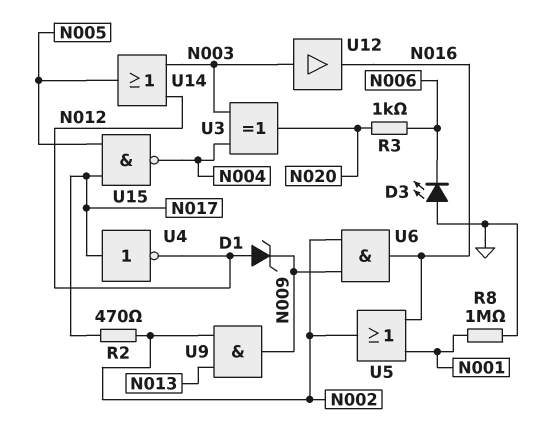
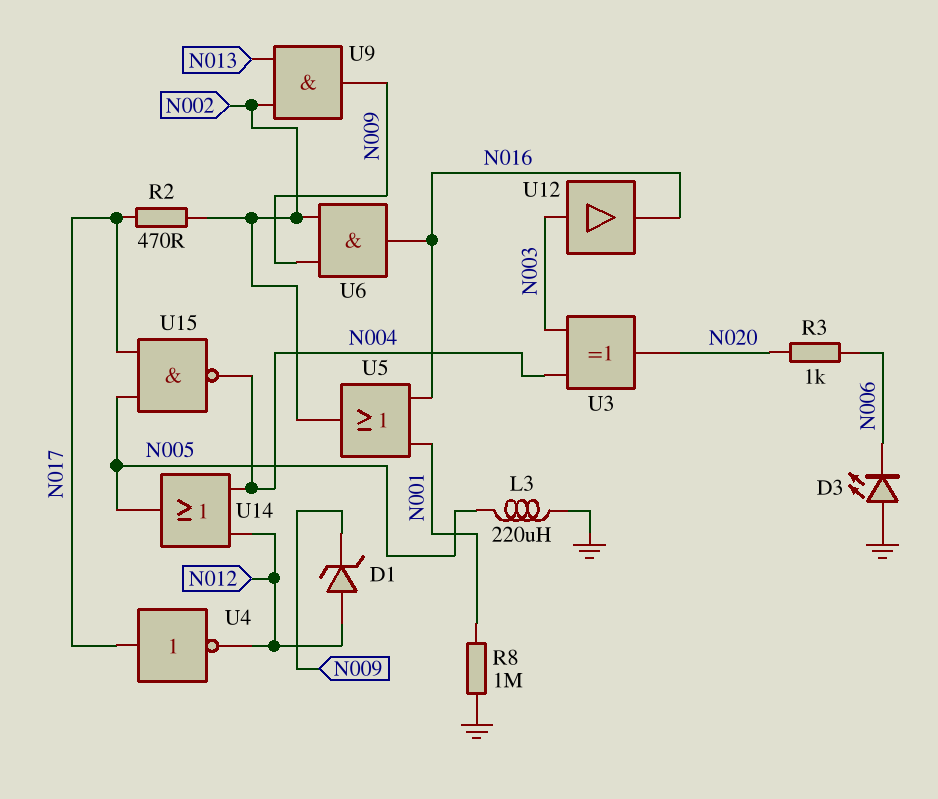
L3: none -> 220uH (GND, N005)
U14: OR (in N003, in N012, out N005) -> OR (in N004, in N012, out N005)

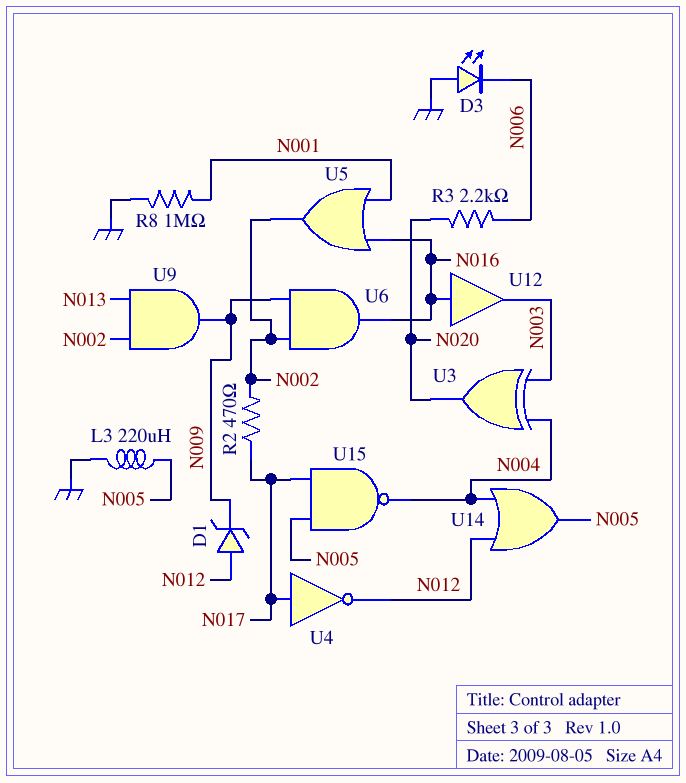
R3: 1k (N006, N020) -> 2.2k (N006, N020)
U12: buffer (in N003, out N016) -> buffer (in N016, out N003)

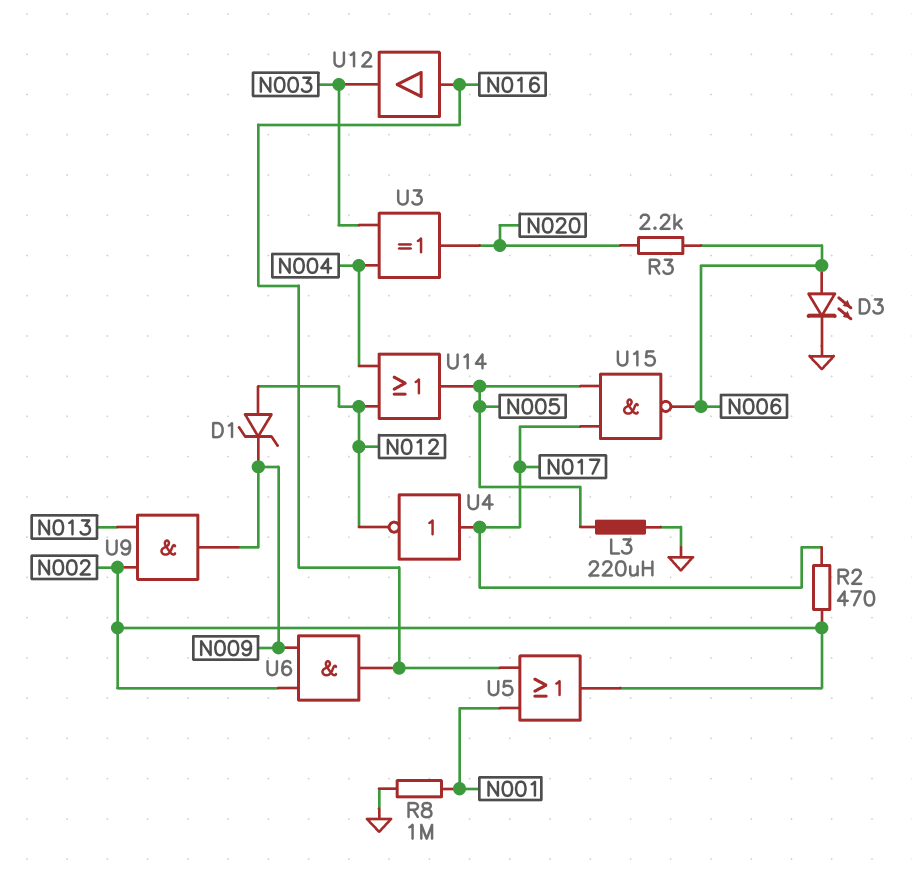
D3: LED (A GND, K N006) -> LED (A N006, K GND)
U15: NAND (in N005, in N017, out N004) -> NAND (in N005, in N017, out N006)

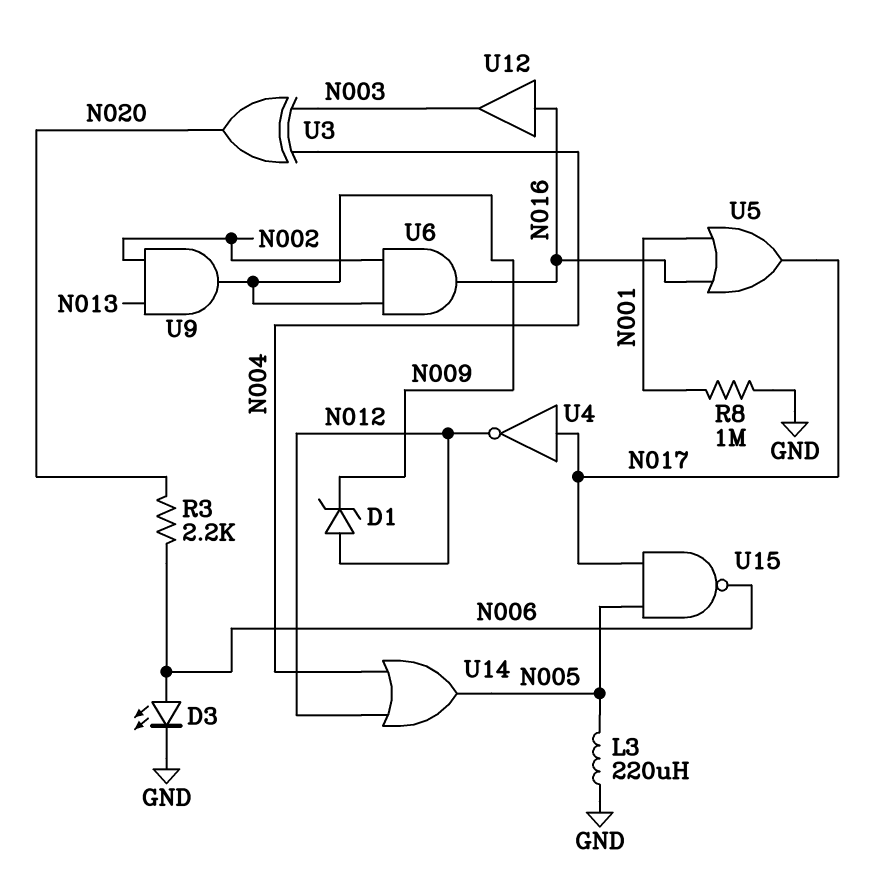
R2: 470 (N002, N017) -> none
U5: OR (in N001, in N016, out N002) -> OR (in N001, in N016, out N017)

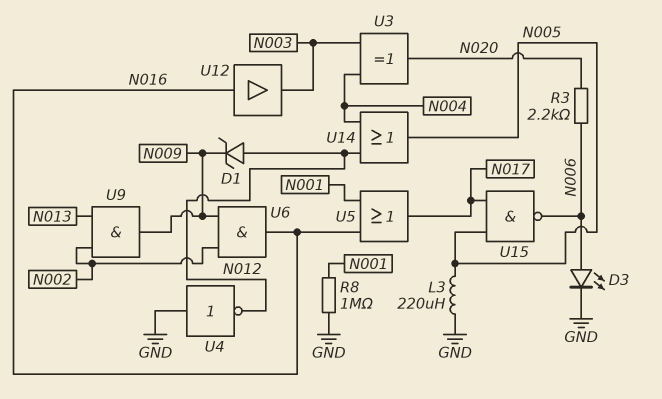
U4: NOT (in N017, out N012) -> NOT (in GND, out N012)

